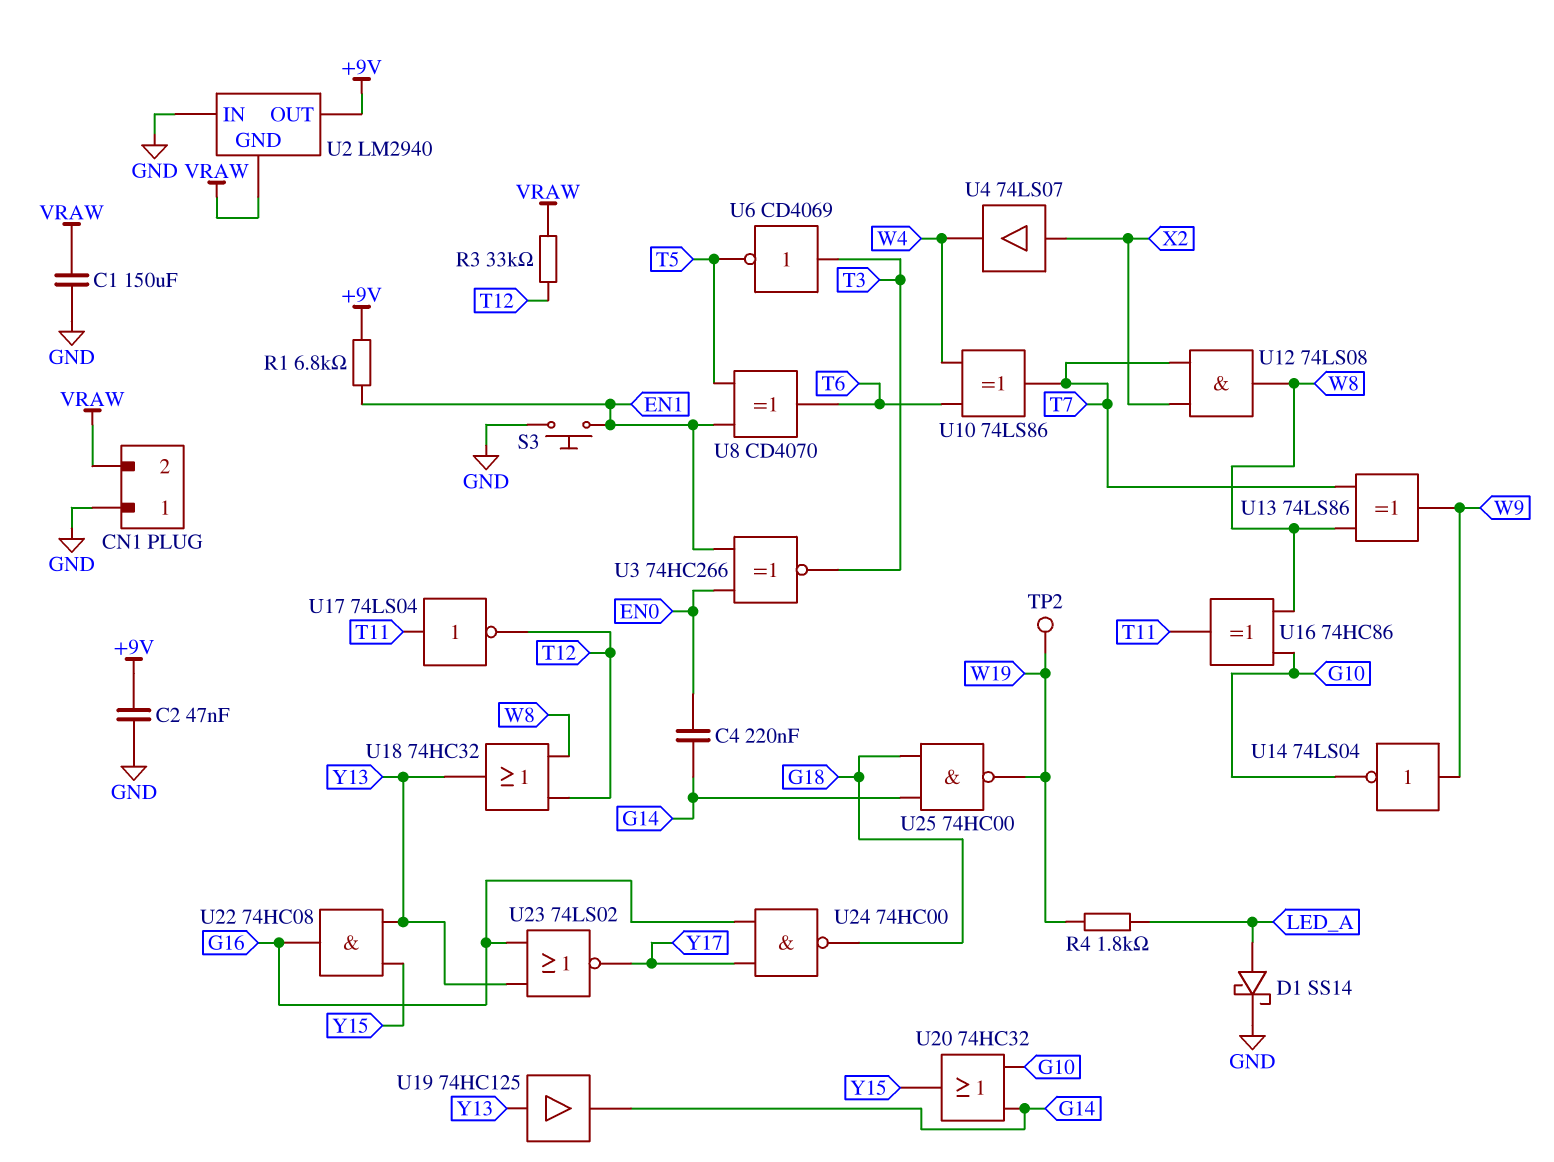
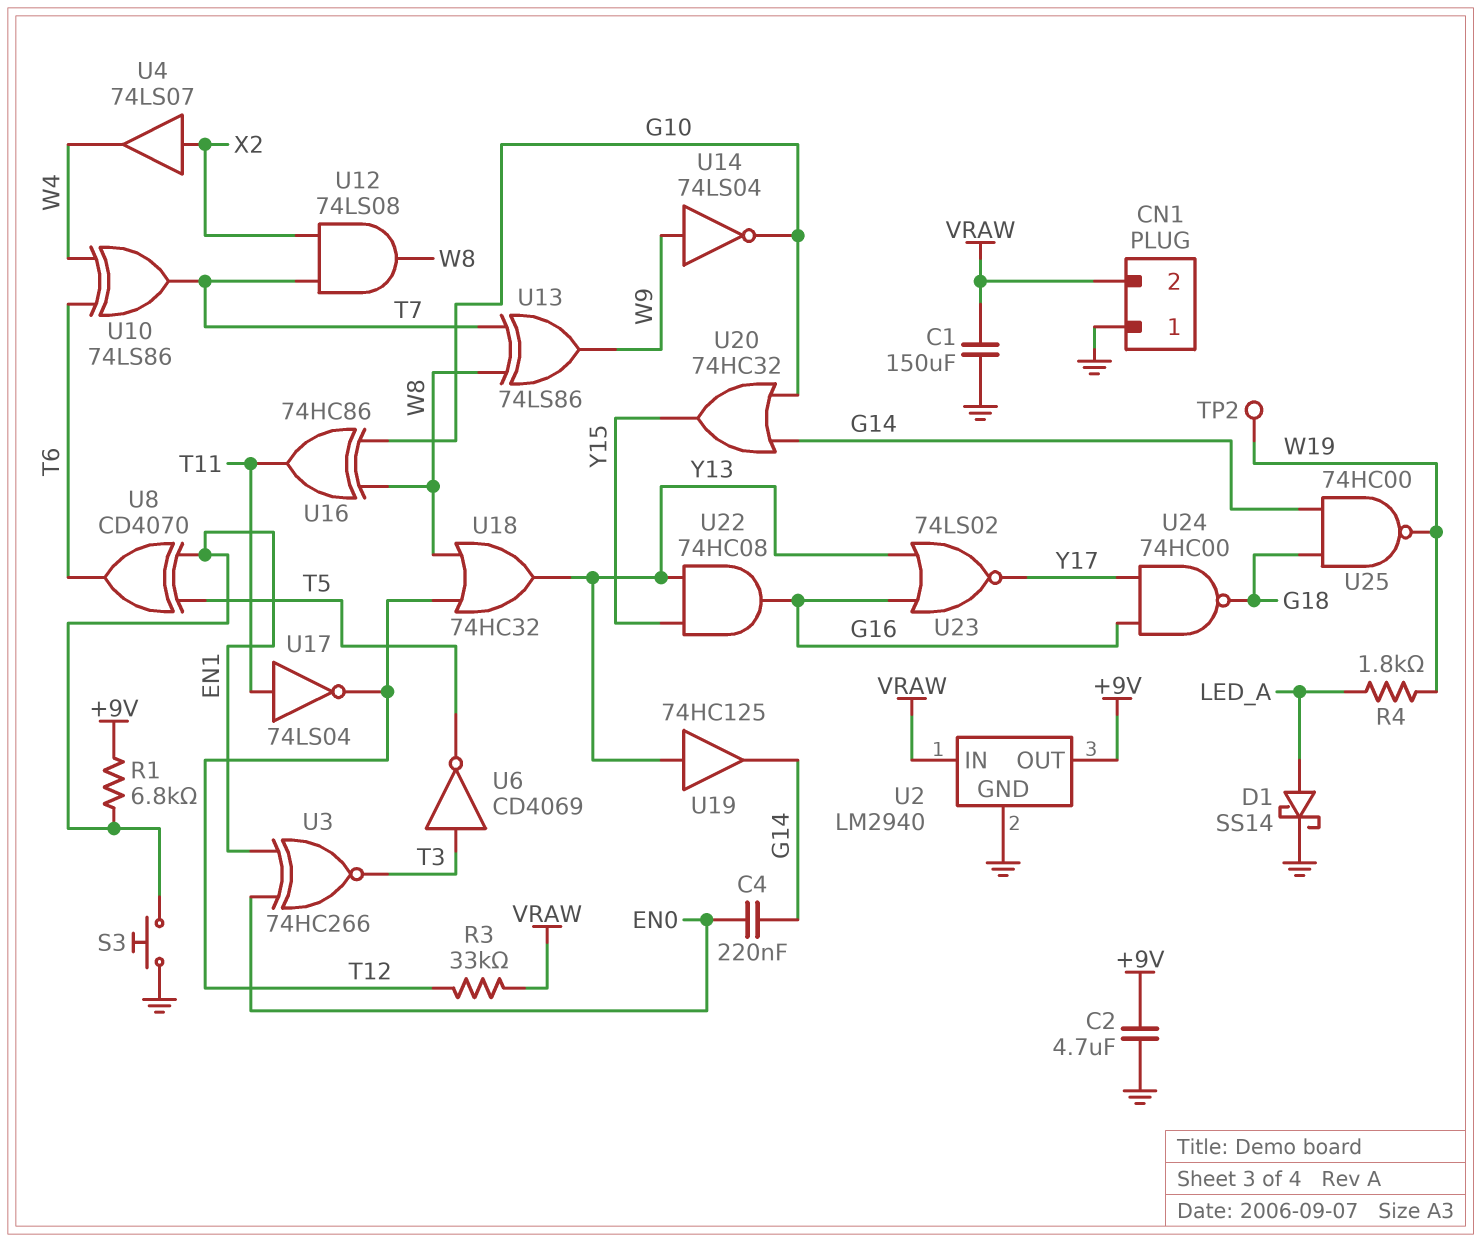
C2: 47nF (+9V, GND) -> 4.7uF (+9V, GND)
U2 pin GND: VRAW -> GND
U2 pin IN: GND -> VRAW

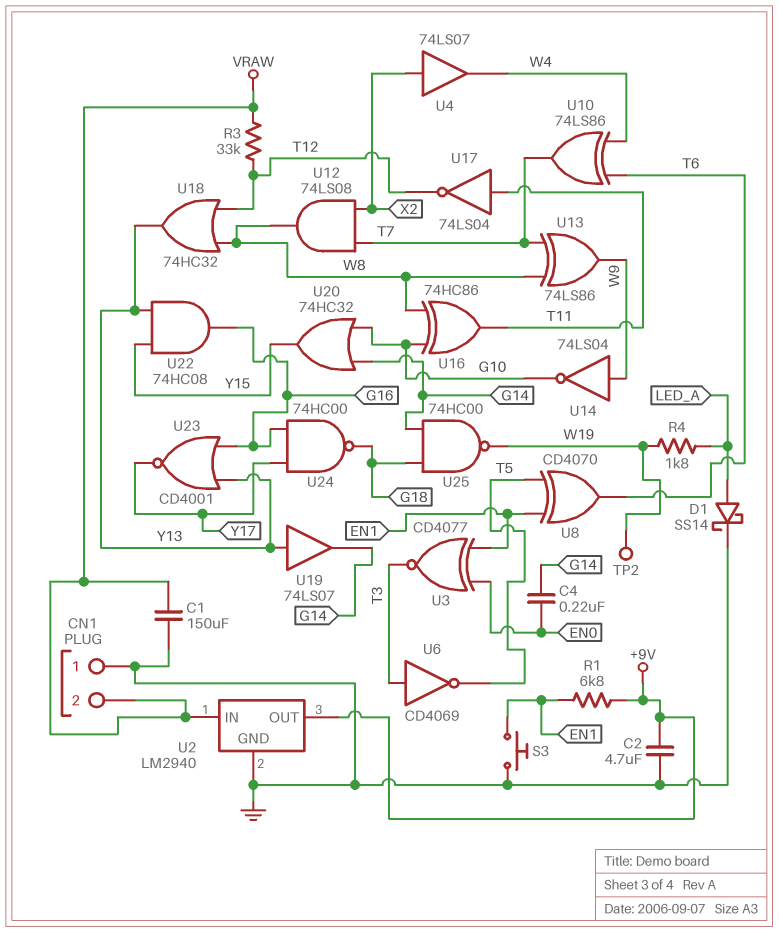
U3: XNOR 74HC266 (in EN0, in EN1, out T3) -> XNOR CD4077 (in EN0, in EN1, out T3)
U19: buffer 74HC125 (in Y13, out G14) -> buffer 74LS07 (in Y13, out G14)
U23: NOR 74LS02 (in G16, in Y13, out Y17) -> NOR CD4001 (in G16, in Y13, out Y17)

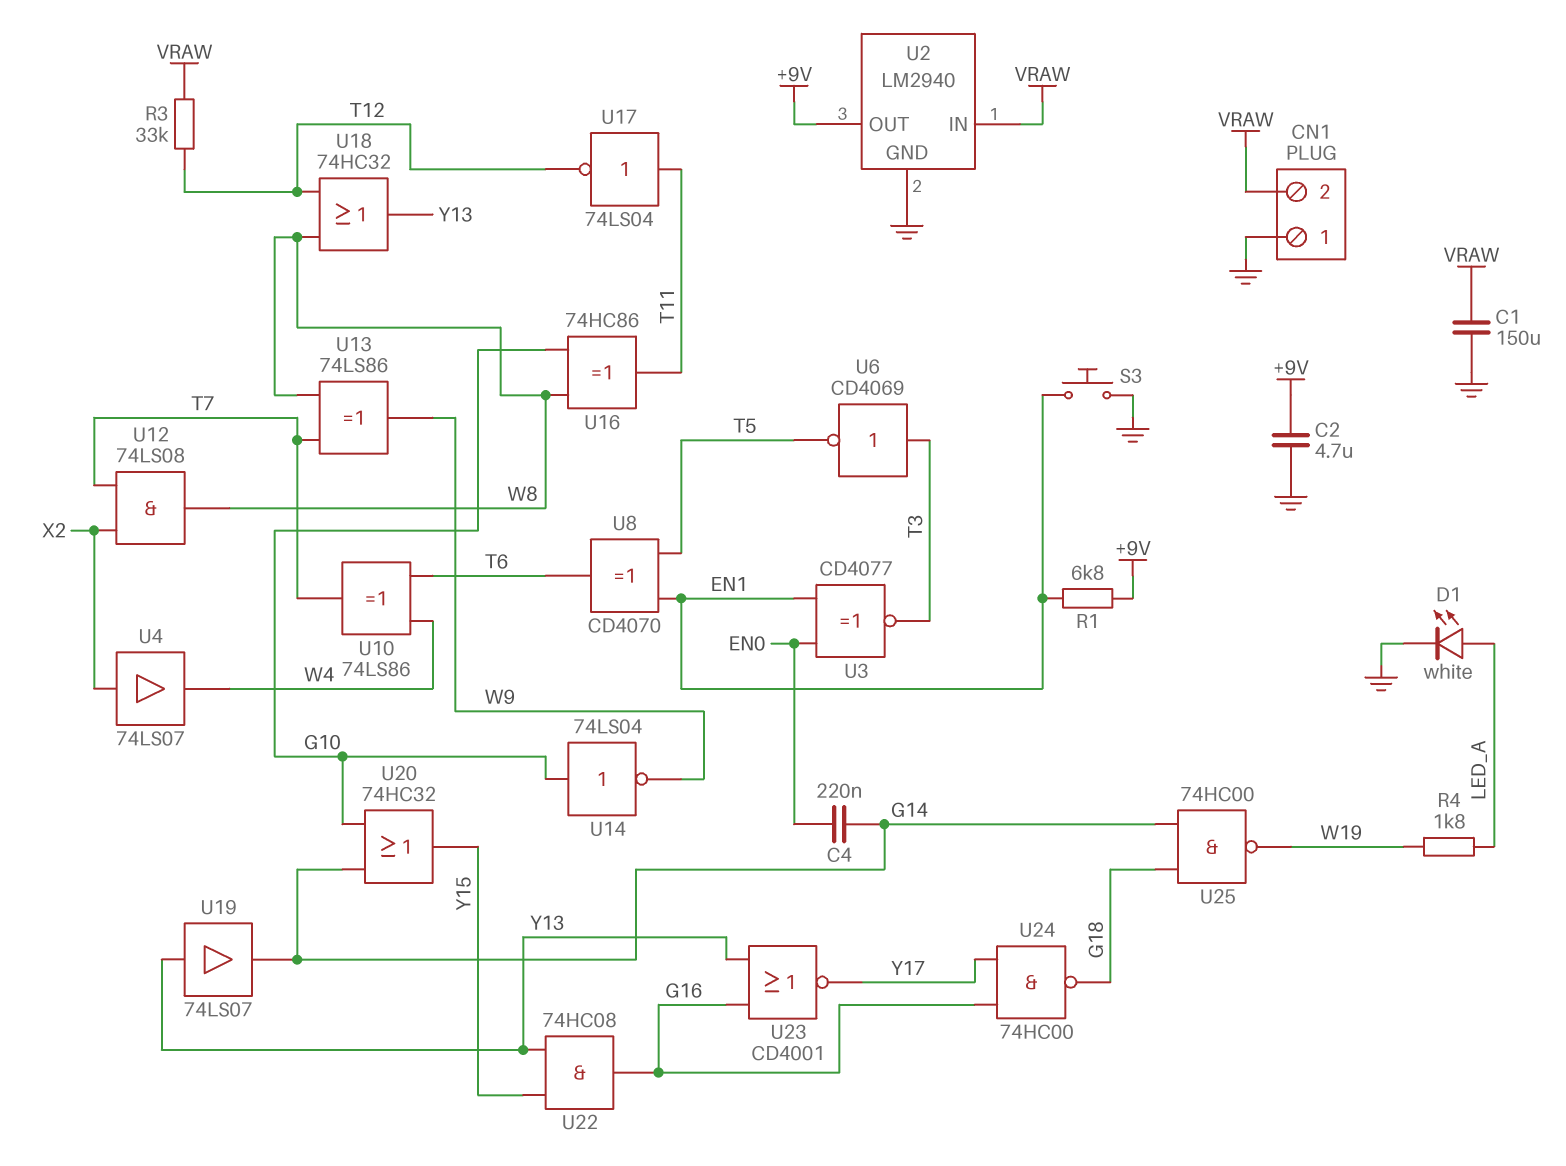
D1: schottky SS14 (A LED_A, K GND) -> LED white (A LED_A, K GND)
TP2: test point (W19) -> none
U14: NOT 74LS04 (in W9, out G10) -> NOT 74LS04 (in G10, out W9)

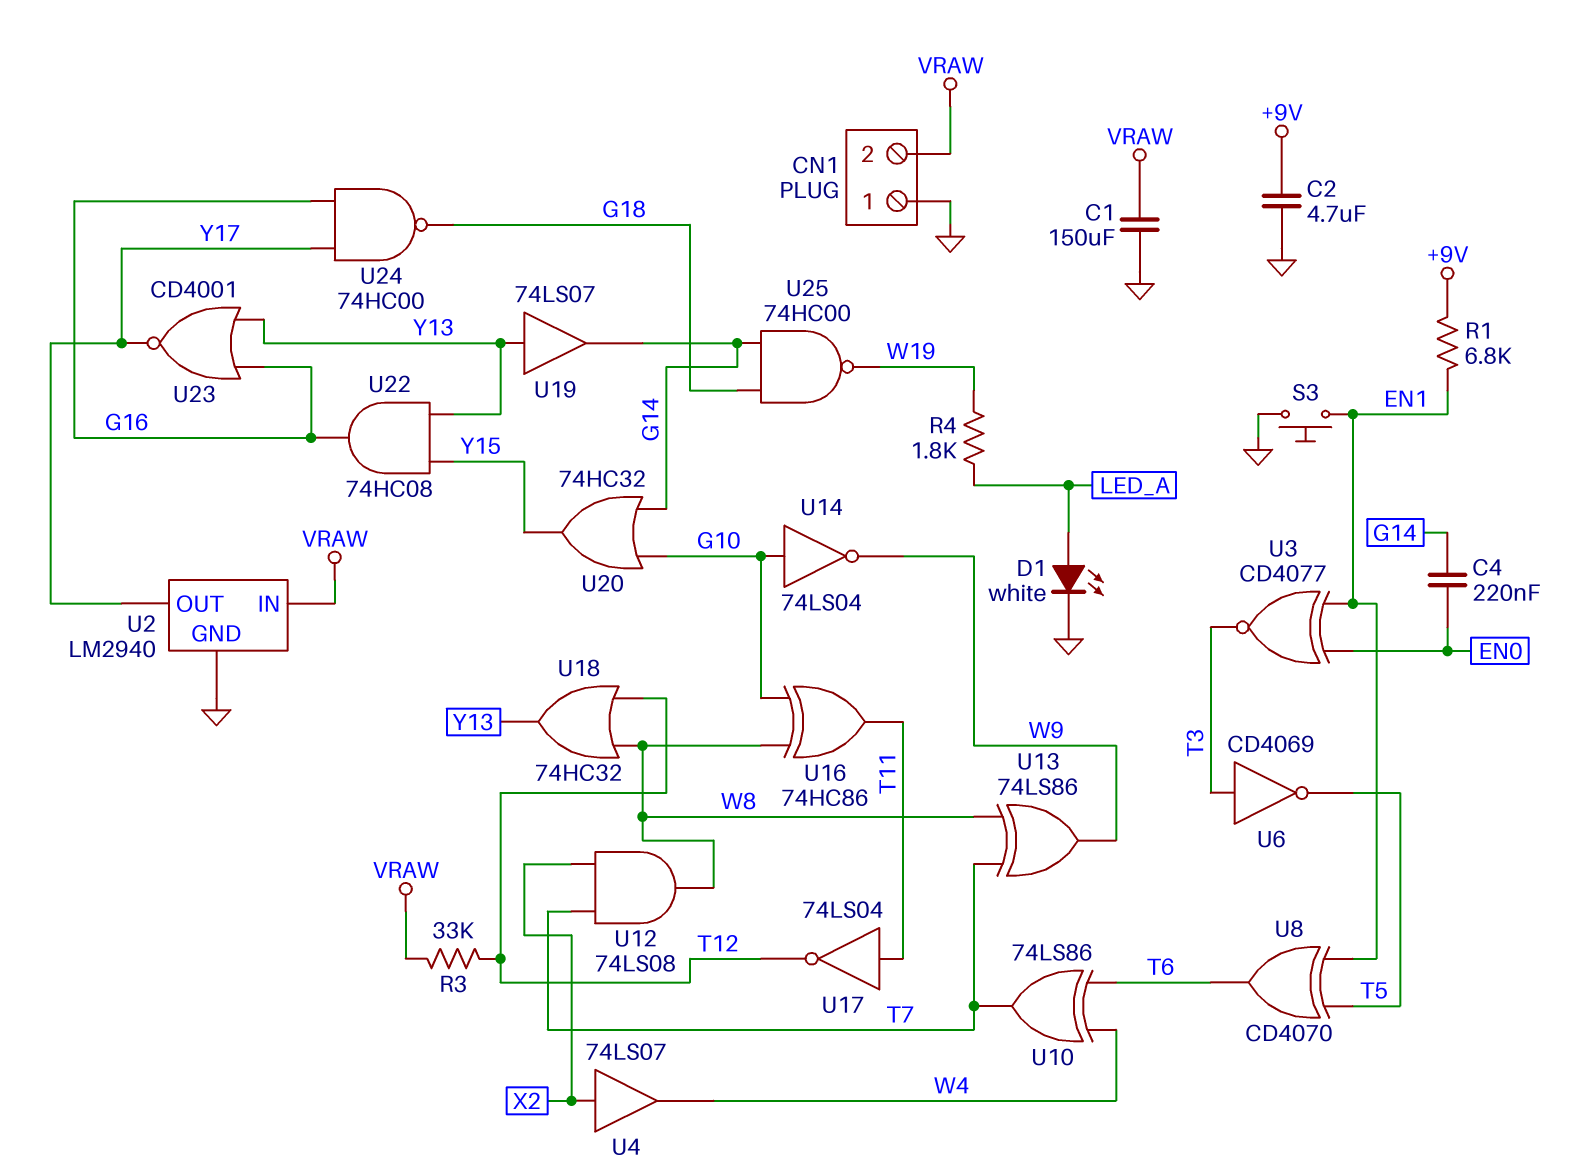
U2 pin OUT: +9V -> Y17

